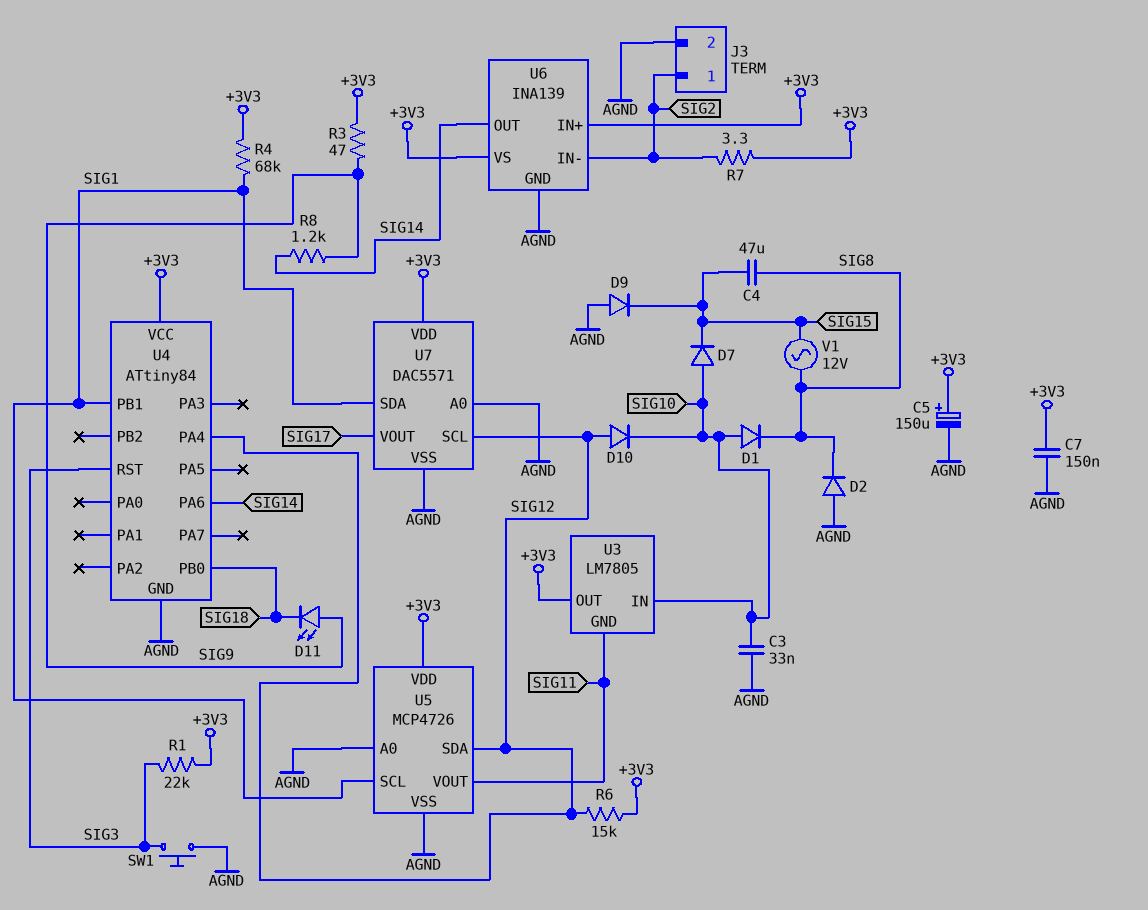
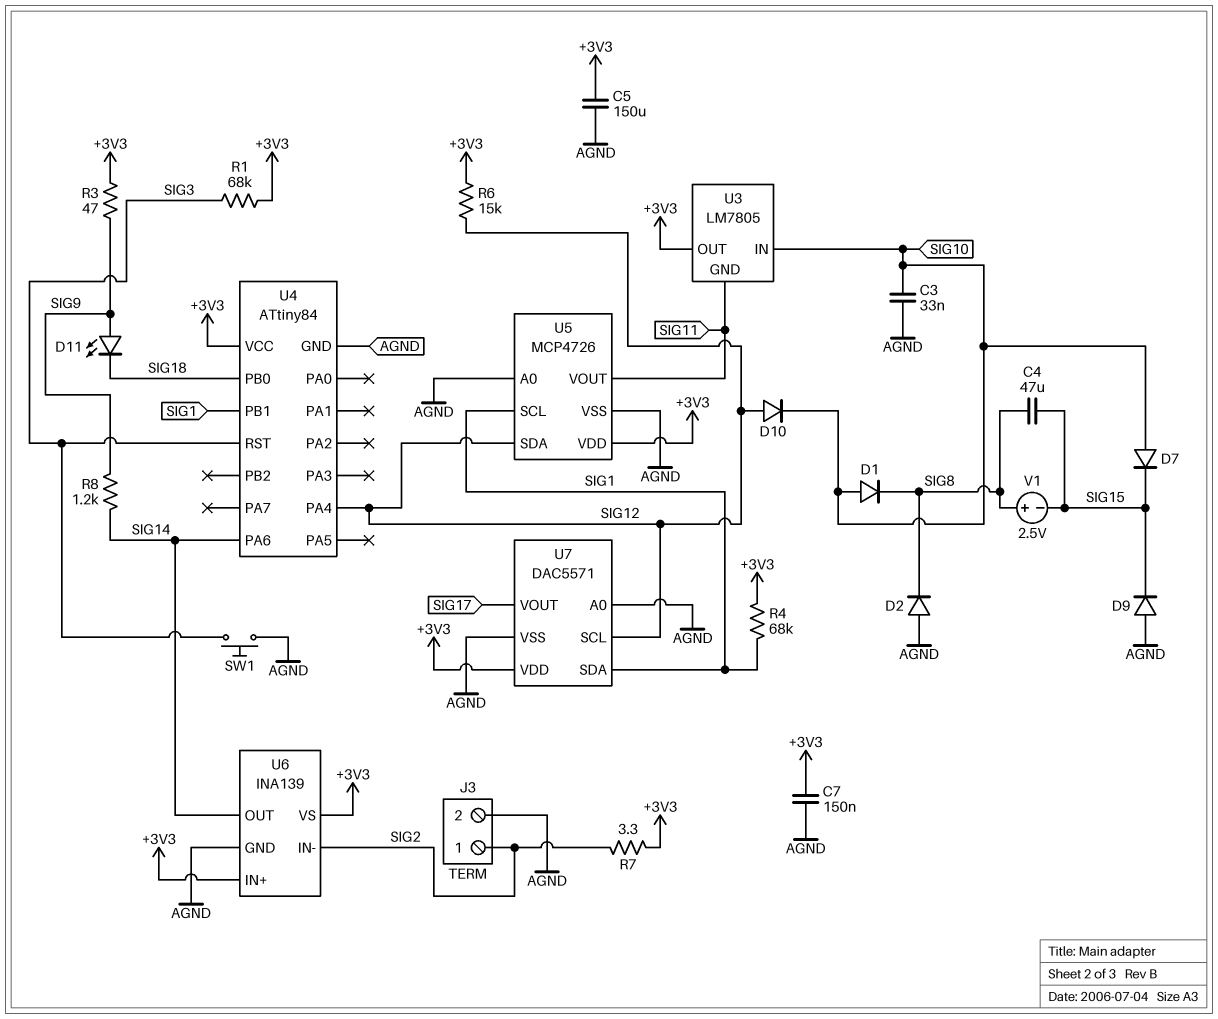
C5: 150uF (plus +3V3, minus AGND) -> 150uF (+3V3, AGND)
R1: 22k (+3V3, SIG3) -> 68k (+3V3, SIG3)
V1: AC 12V (SIG8, SIG15) -> 2.5V (plus SIG8, minus SIG15)

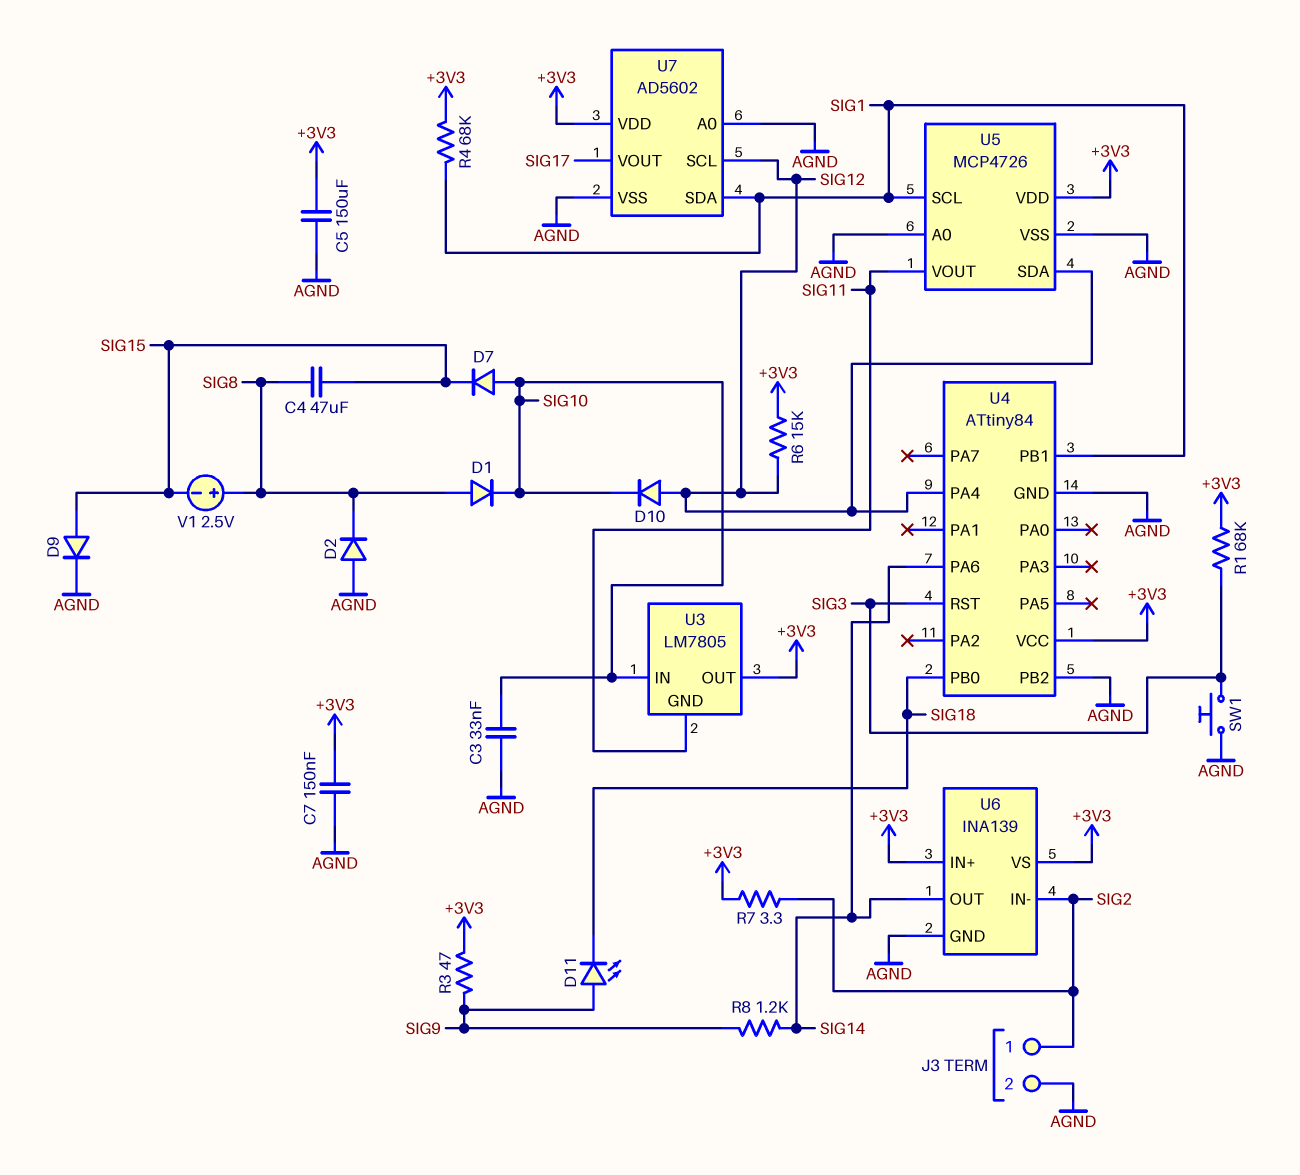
D1: diode (A SIG10, K SIG8) -> diode (A SIG8, K SIG10)
D9: diode (A AGND, K SIG15) -> diode (A SIG15, K AGND)
U4 pin PB2: none -> AGND
U7: DAC5571 -> AD5602

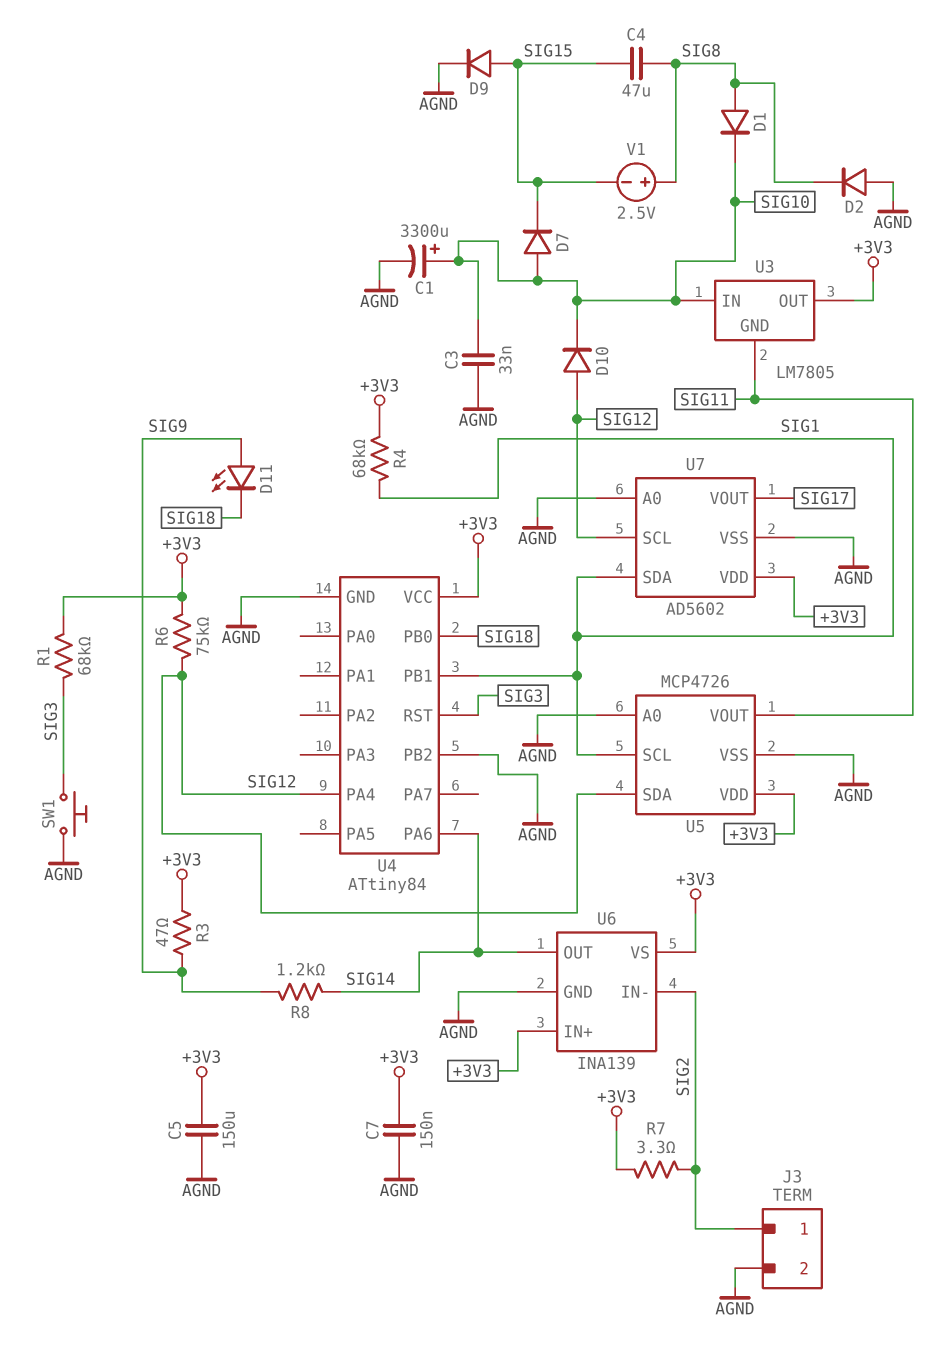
C1: none -> 3300uF (plus SIG10, minus AGND)
R6: 15k (+3V3, SIG12) -> 75k (+3V3, SIG12)

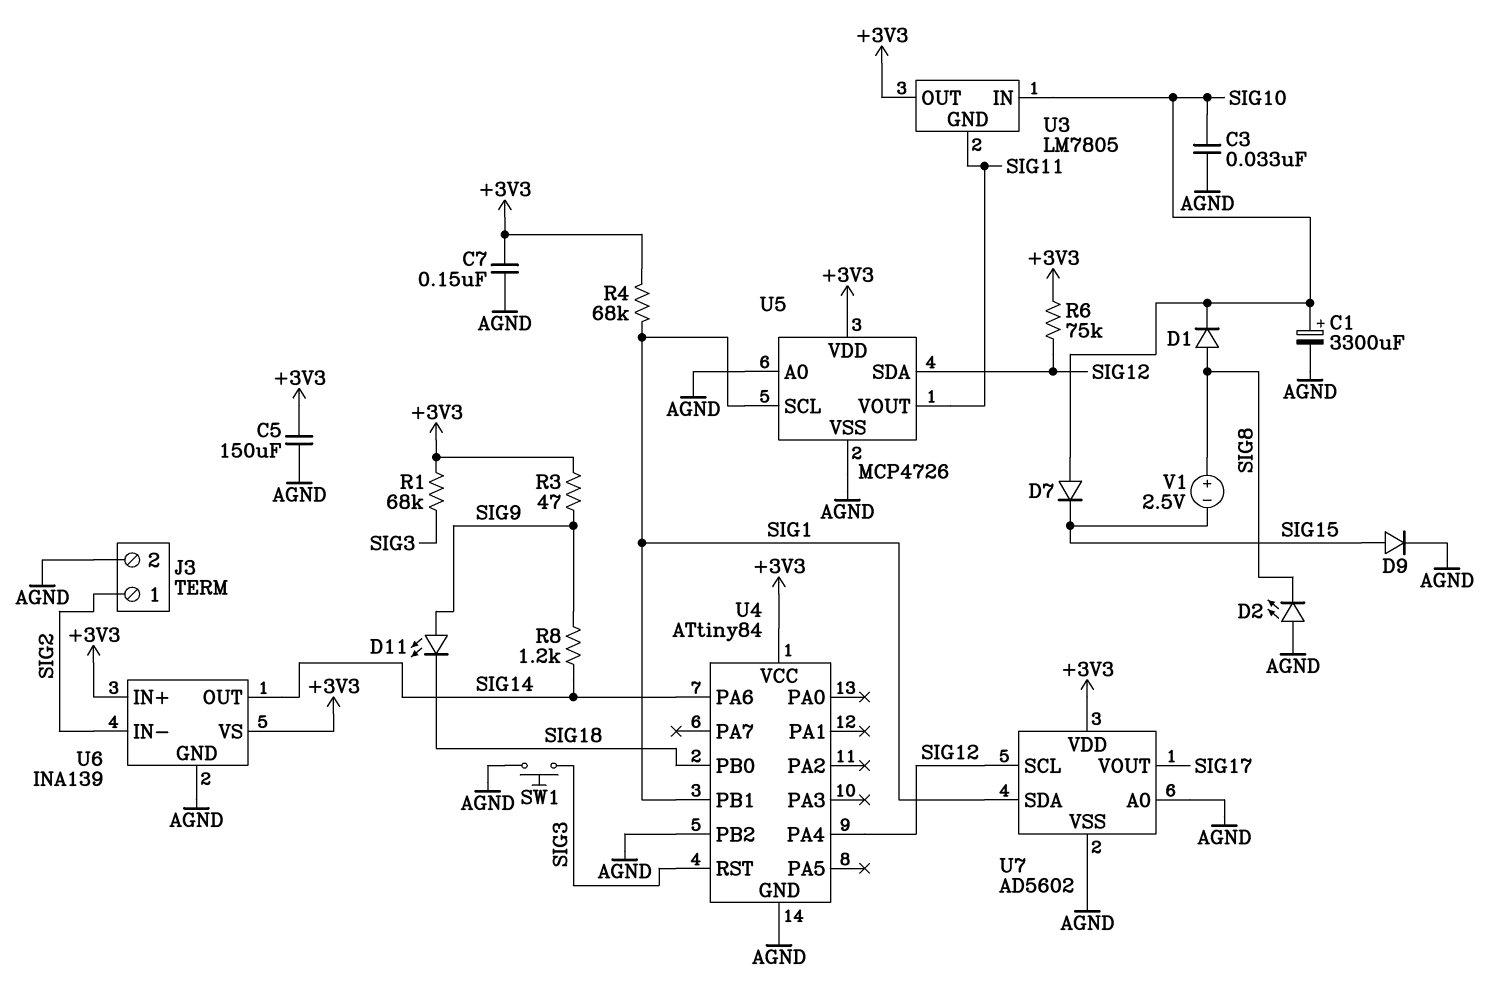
C4: 47uF (SIG8, SIG15) -> none
D2: diode (A AGND, K SIG8) -> LED (A AGND, K SIG8)
D10: diode (A SIG12, K SIG10) -> none
R7: 3.3 (+3V3, SIG2) -> none

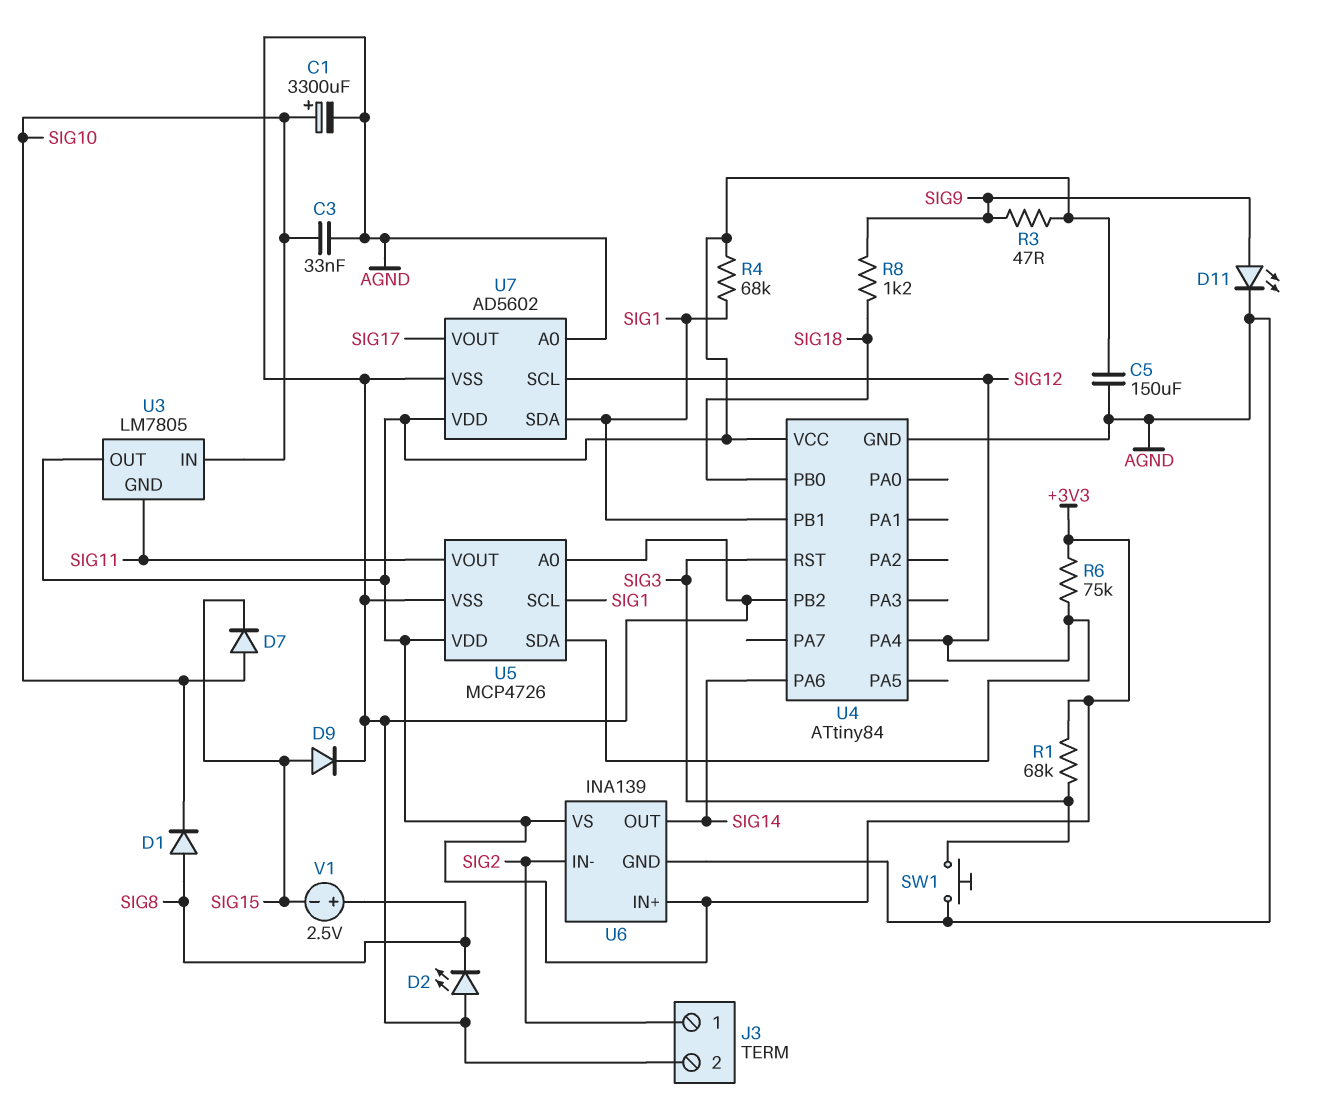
C7: 150nF (+3V3, AGND) -> none
D11: LED (A SIG9, K SIG18) -> LED (A SIG9, K AGND)
R8: 1.2k (SIG9, SIG14) -> 1.2k (SIG9, SIG18)

